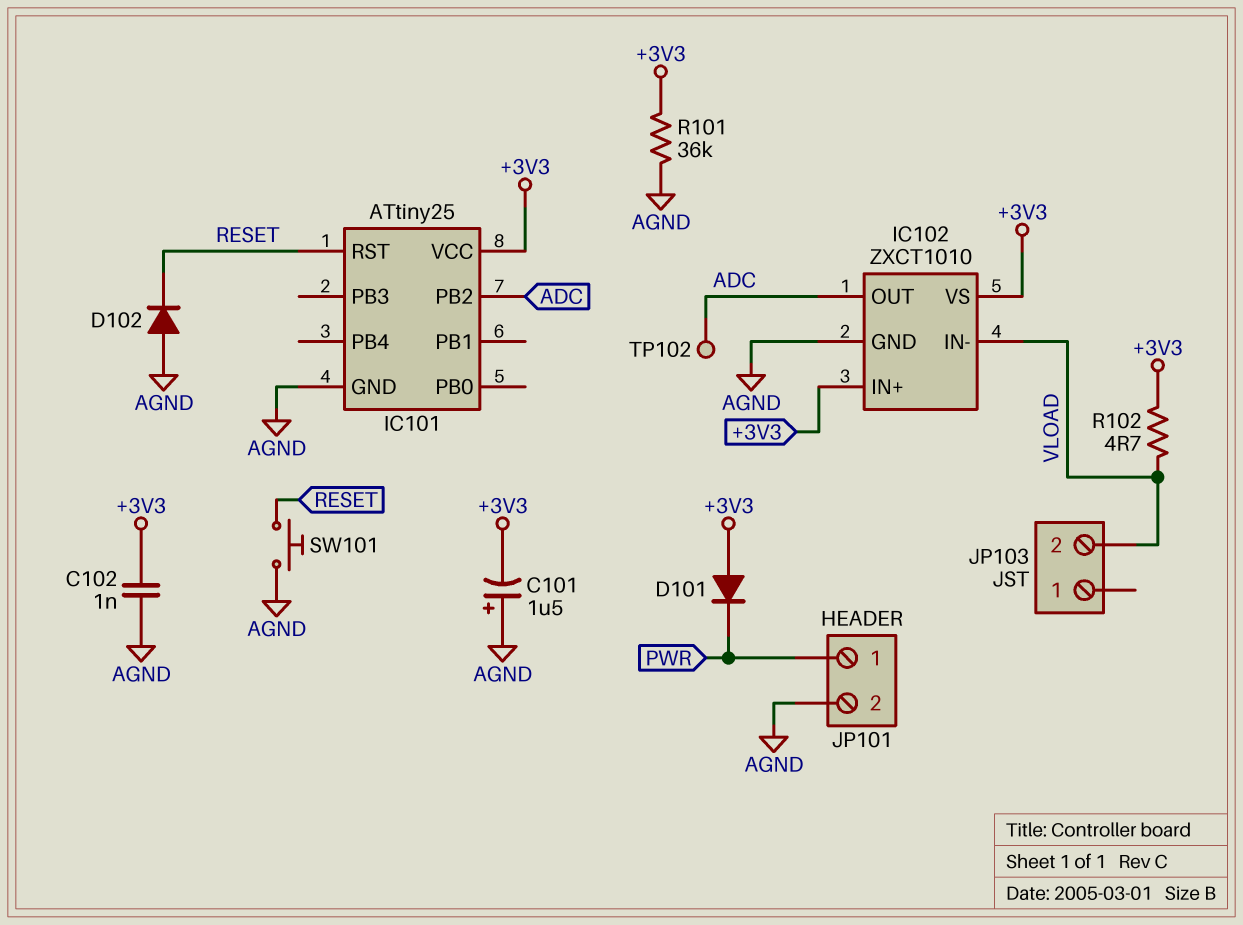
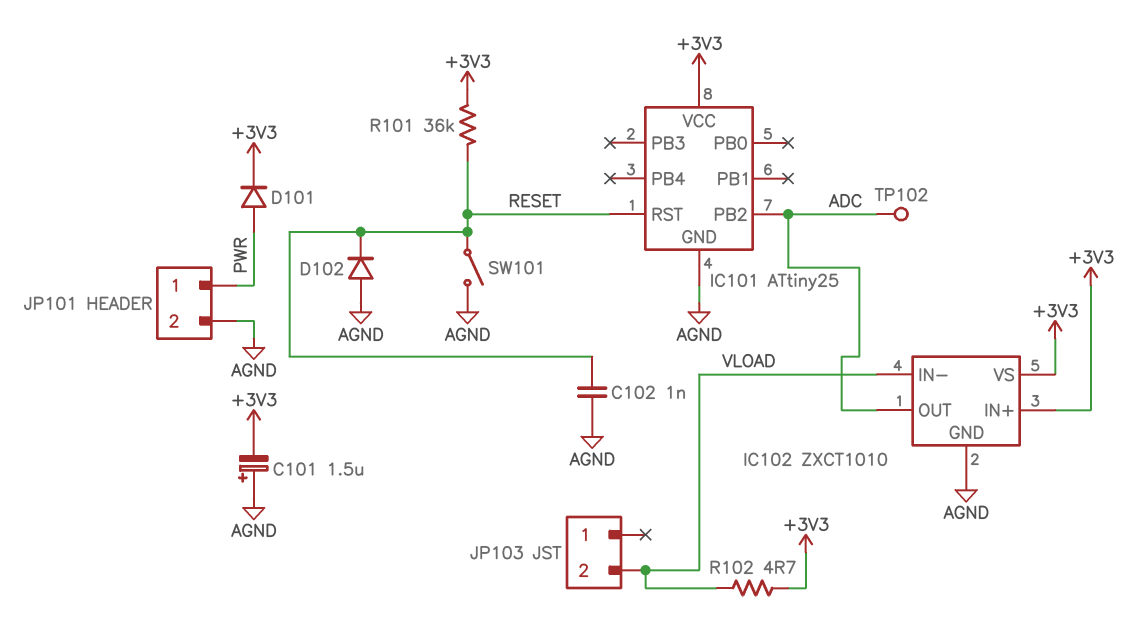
C102: 1nF (+3V3, AGND) -> 1nF (AGND, RESET)
D101: diode (A +3V3, K PWR) -> diode (A PWR, K +3V3)
R101: 36k (+3V3, AGND) -> 36k (+3V3, RESET)
SW101: button (AGND, RESET) -> switch (AGND, RESET)

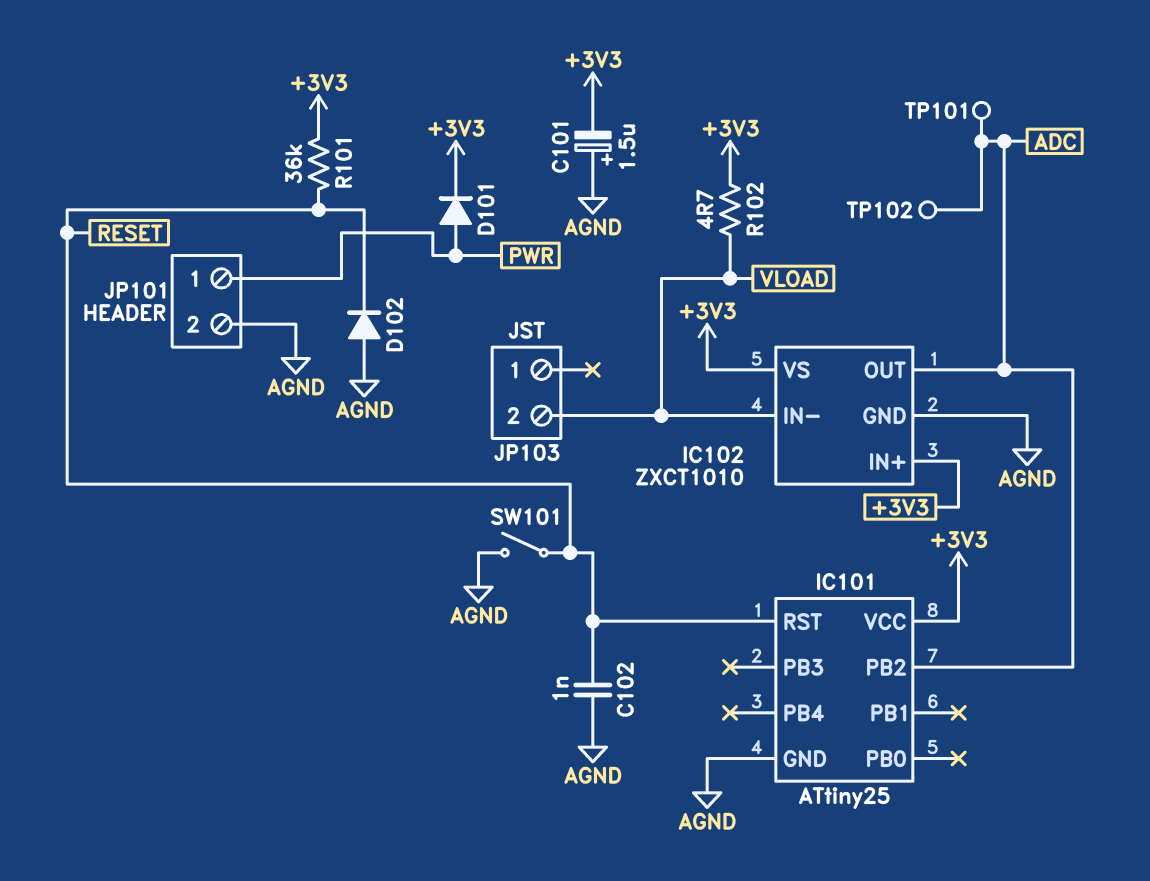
TP101: none -> test point (ADC)

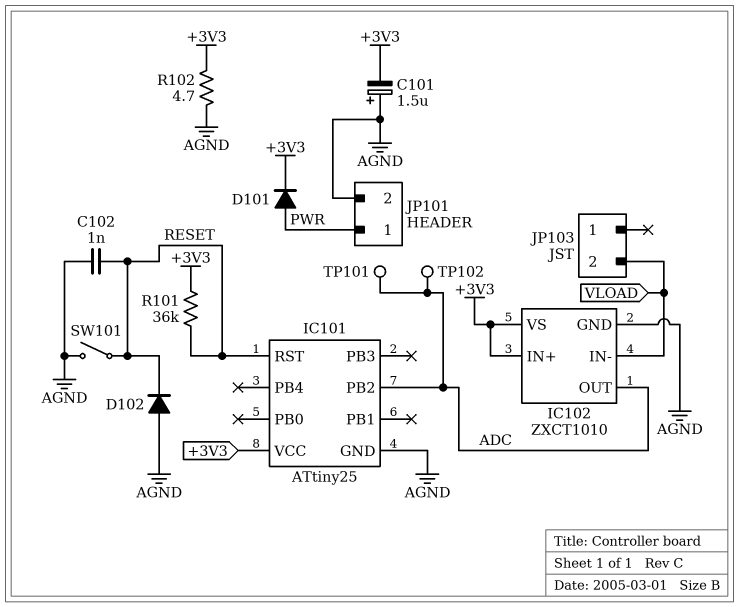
R102: 4.7 (+3V3, VLOAD) -> 4.7 (+3V3, AGND)

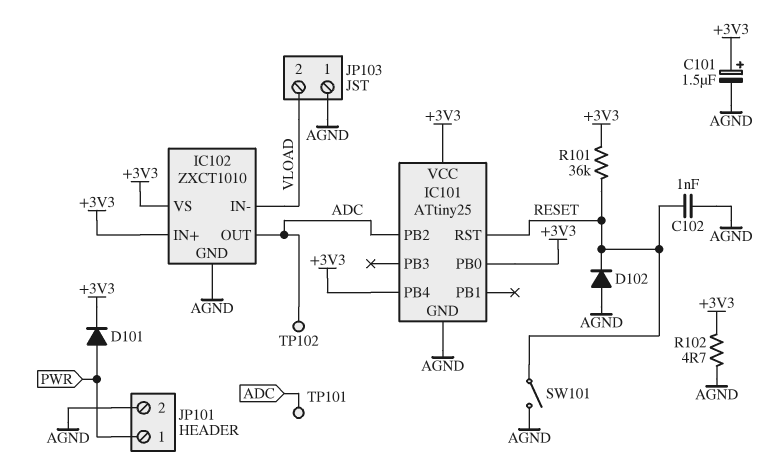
C101: 1.5uF (plus AGND, minus +3V3) -> 1.5uF (plus +3V3, minus AGND)
IC101 pin PB0: none -> +3V3
IC101 pin PB4: none -> +3V3
JP103 pin 1: none -> AGND

